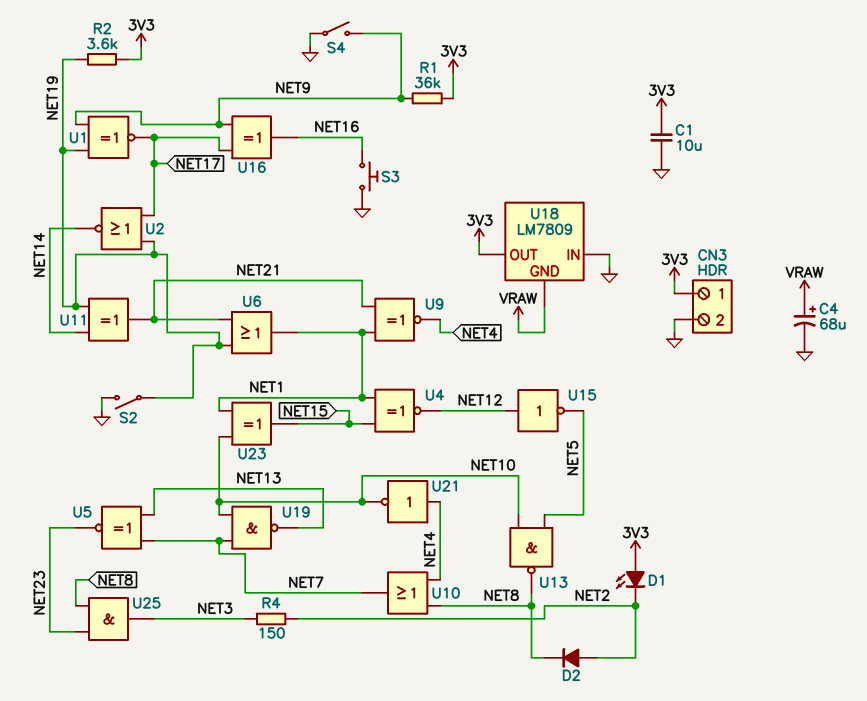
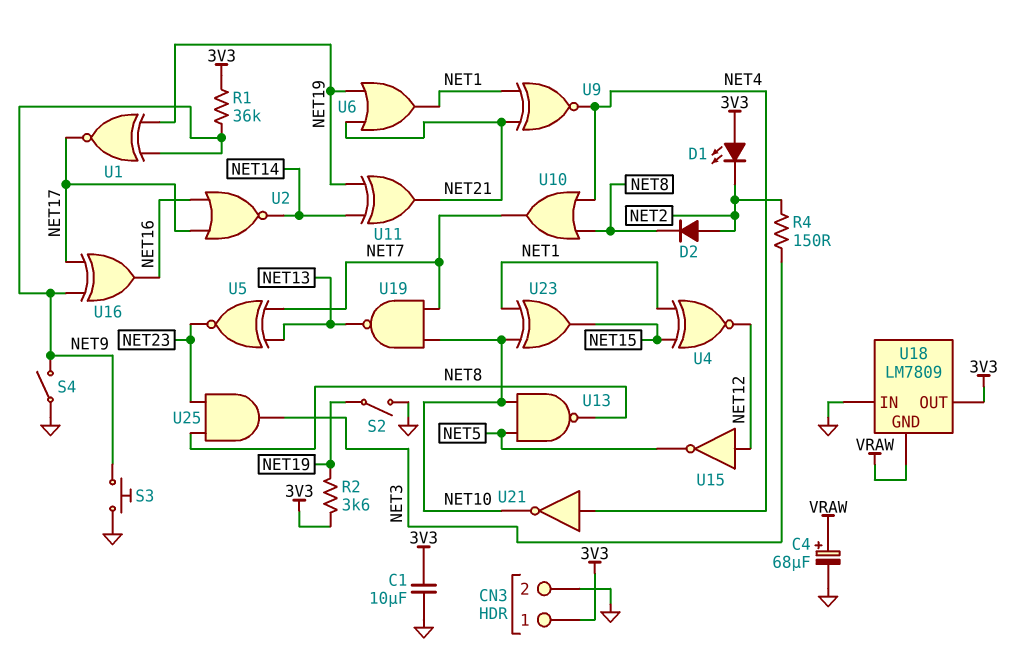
S3: button (GND, NET16) -> button (GND, NET9)
U2: NOR (in NET17, in NET19, out NET14) -> NOR (in NET16, in NET17, out NET14)

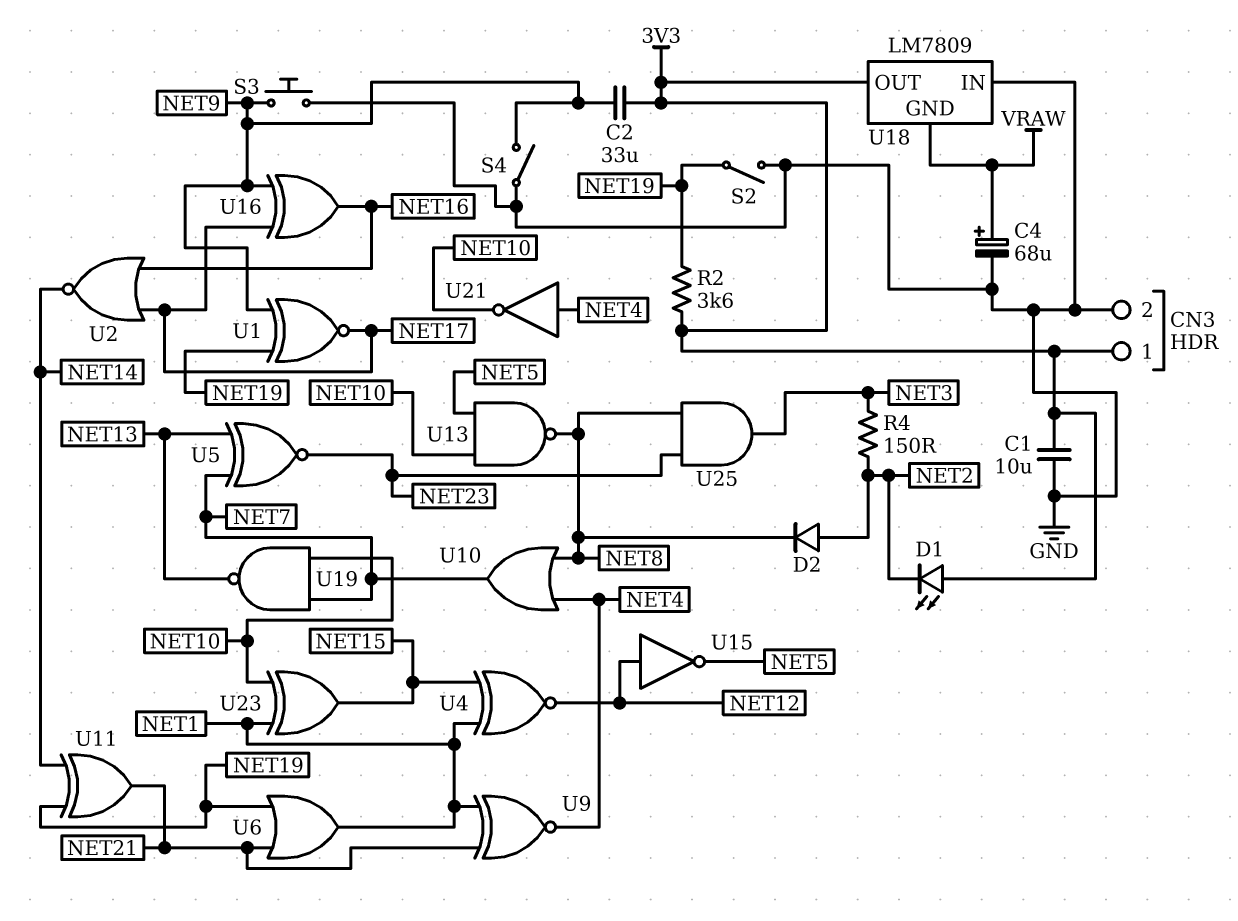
C2: none -> 33uF (3V3, NET9)
R1: 36k (3V3, NET9) -> none

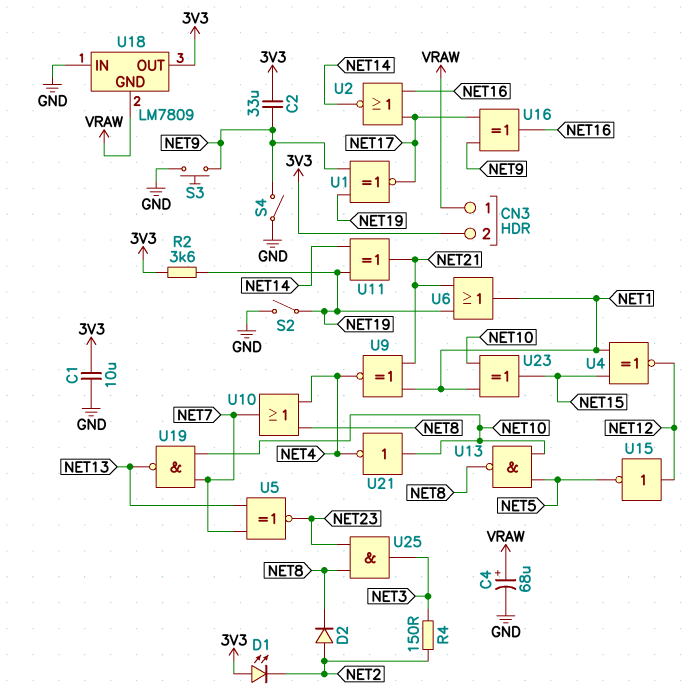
CN3 pin 1: 3V3 -> VRAW
CN3 pin 2: GND -> 3V3
U21: NOT (in NET4, out NET10) -> NOT (in NET10, out NET4)

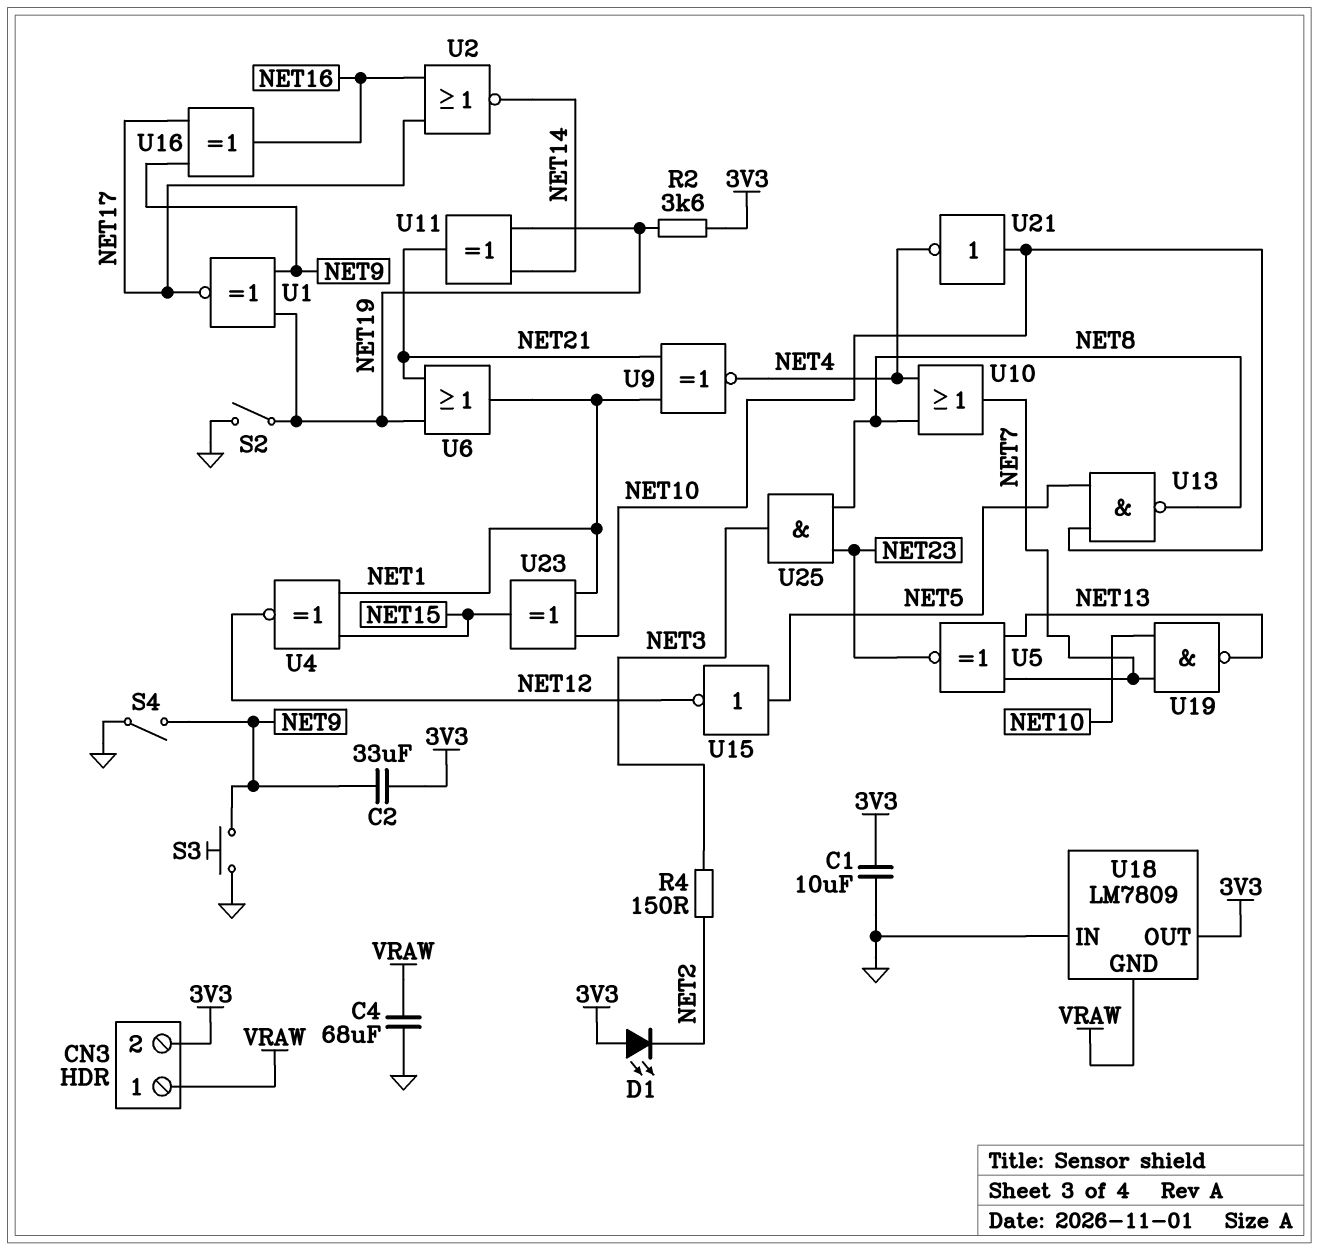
C4: 68uF (plus VRAW, minus GND) -> 68uF (GND, VRAW)
D2: diode (A NET2, K NET8) -> none
U15: NOT (in NET12, out NET5) -> NOT (in NET5, out NET12)

